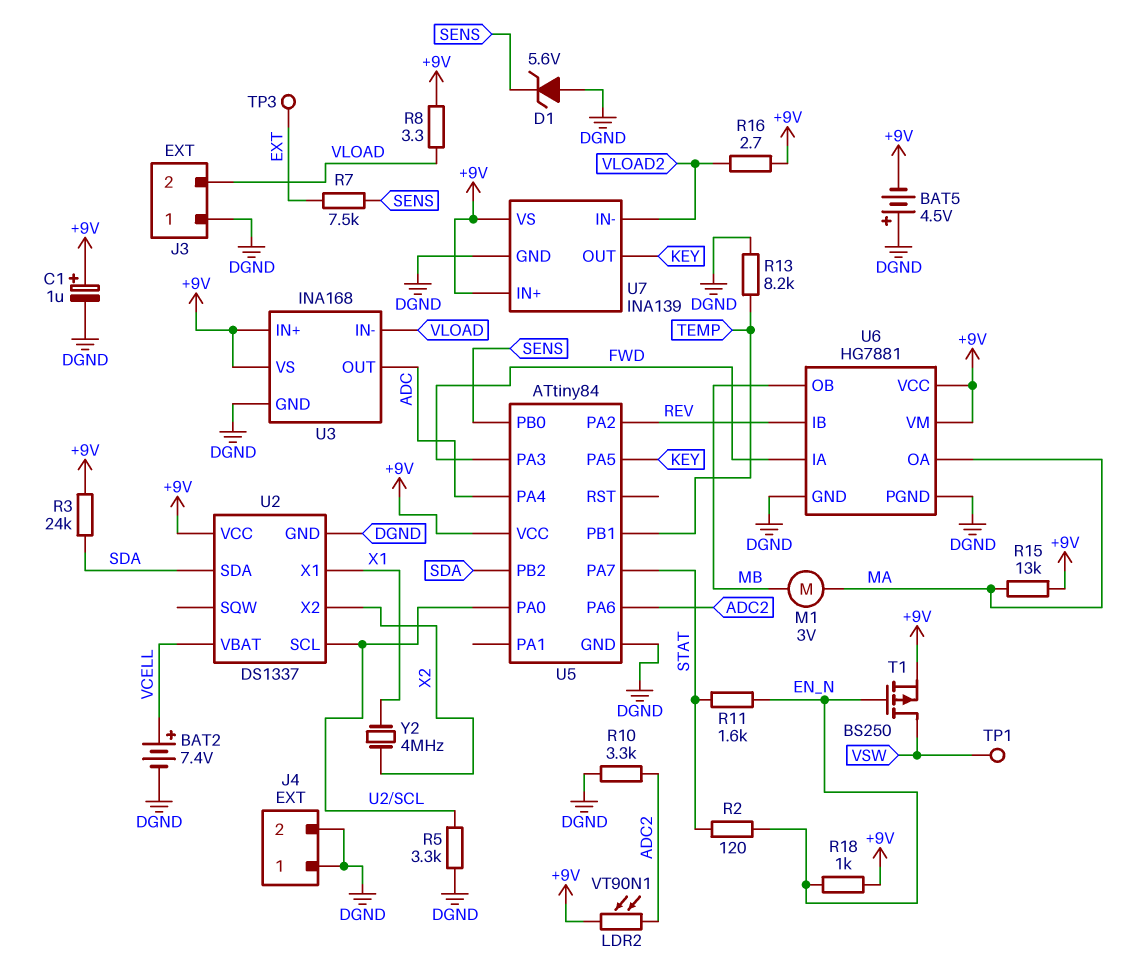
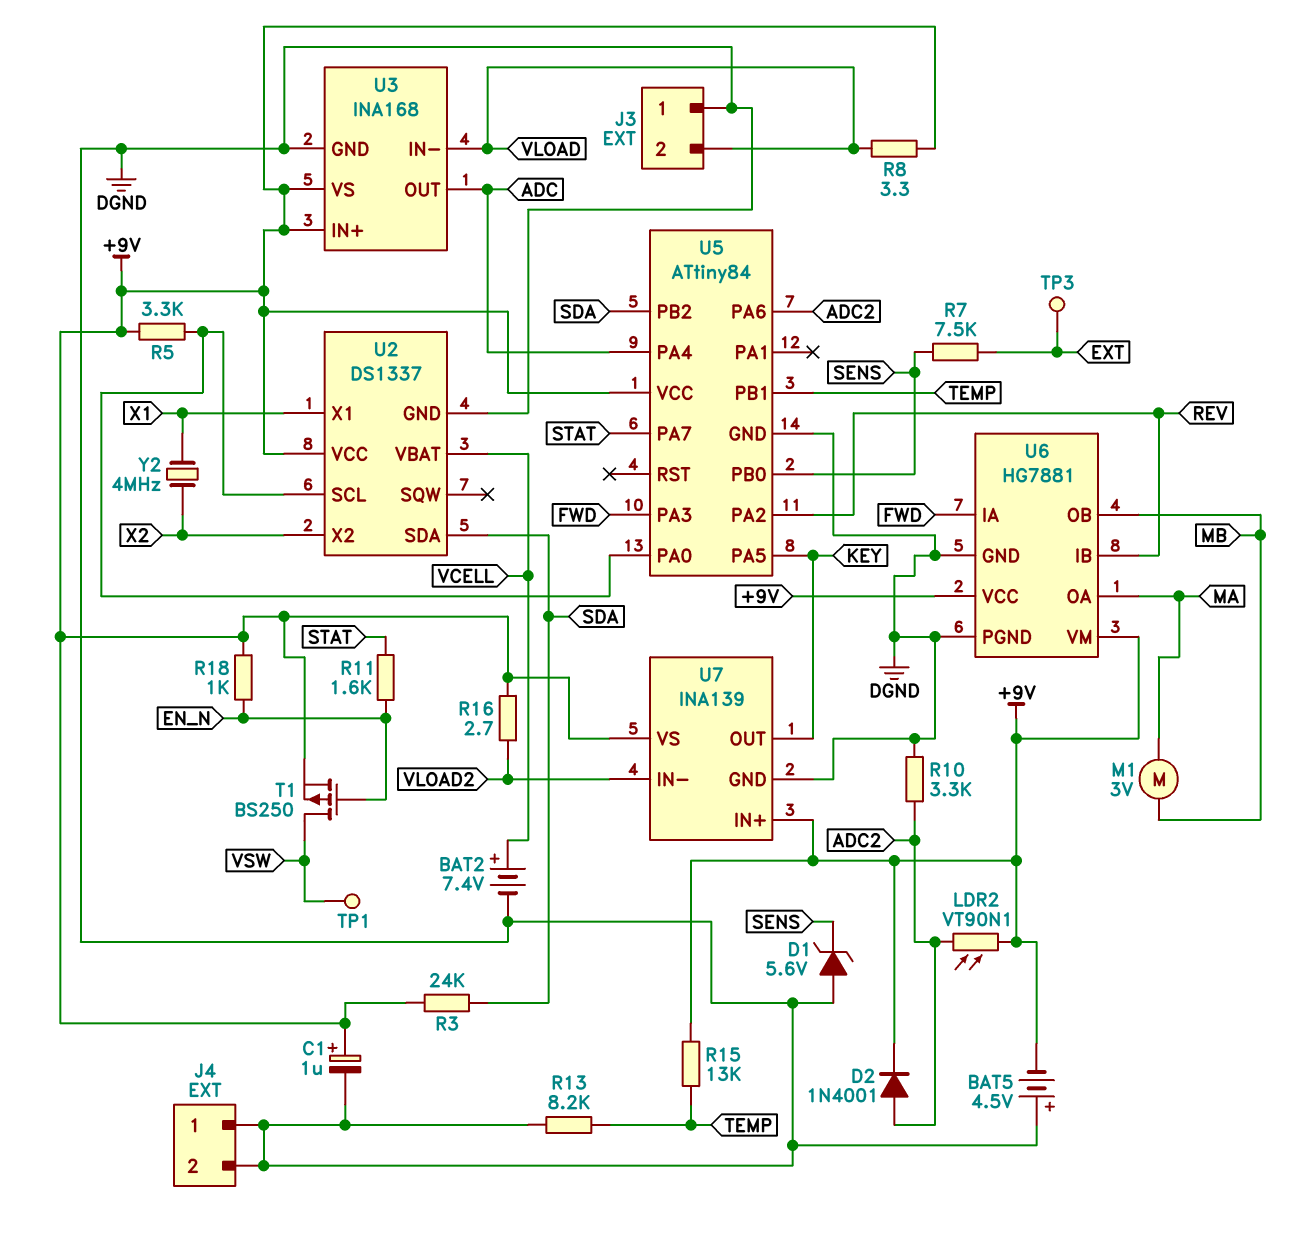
D2: none -> diode 1N4001 (A ADC2, K +9V)
R2: 120 (EN_N, STAT) -> none
R5: 3.3k (DGND, U2/SCL) -> 3.3k (+9V, U2/SCL)
R15: 13k (+9V, MA) -> 13k (+9V, TEMP)

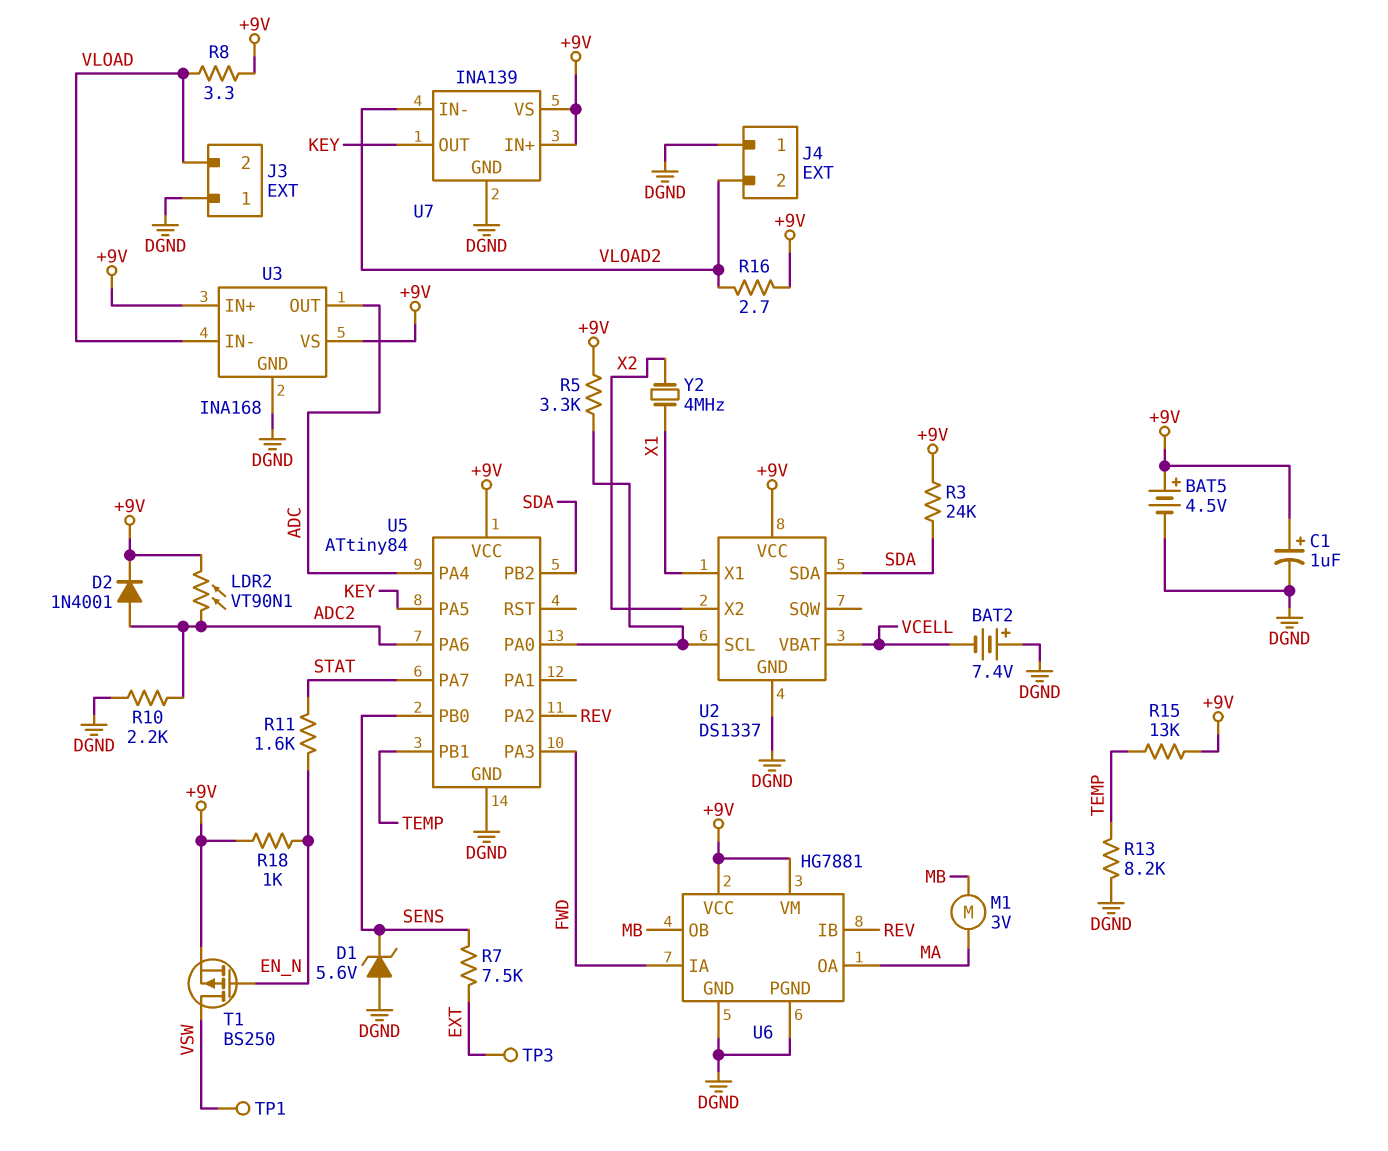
BAT2: 7.4V (plus VCELL, minus DGND) -> 7.4V (plus DGND, minus VCELL)
BAT5: 4.5V (plus DGND, minus +9V) -> 4.5V (plus +9V, minus DGND)
J4 pin 2: DGND -> VLOAD2
R10: 3.3k (ADC2, DGND) -> 2.2k (ADC2, DGND)

